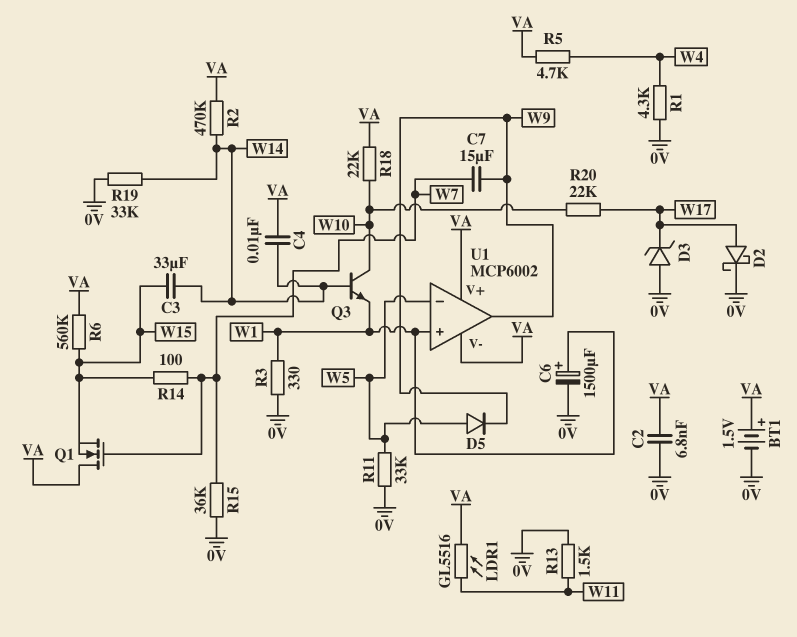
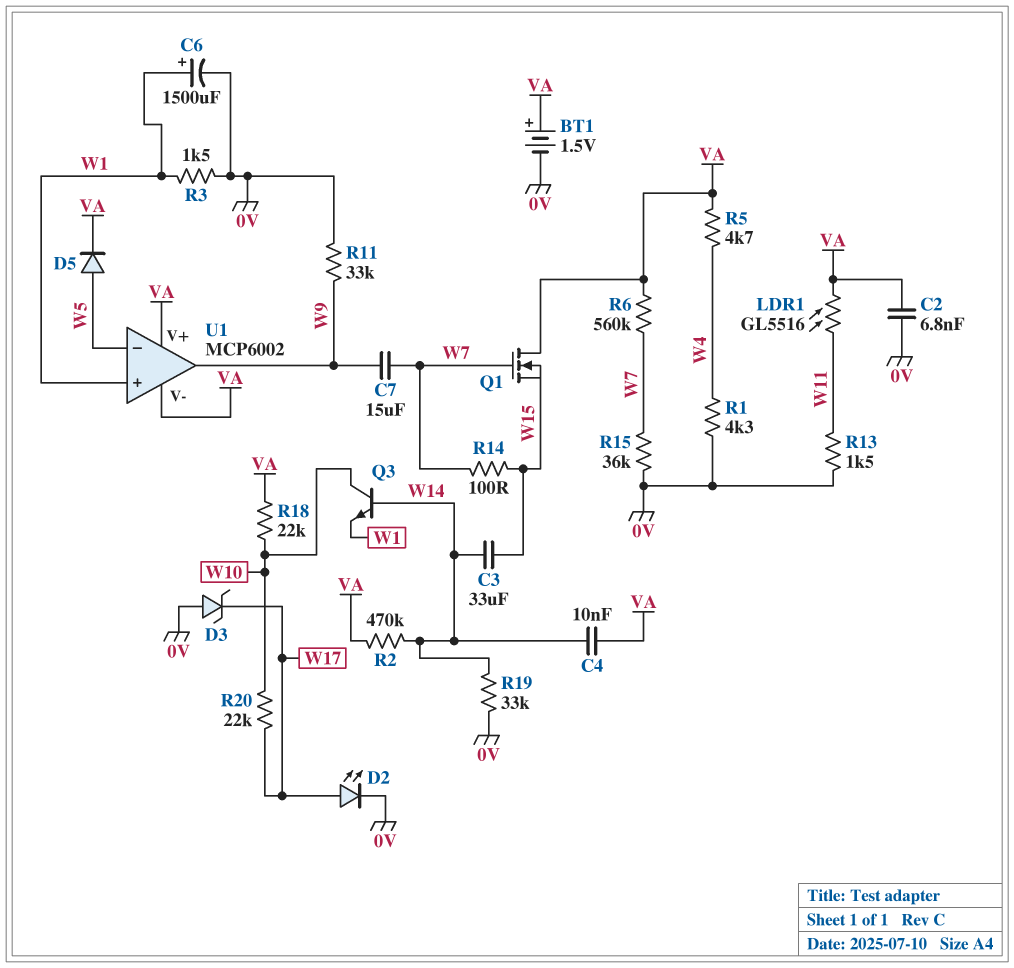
D2: schottky (A W17, K 0V) -> LED (A W17, K 0V)
D5: diode (A W5, K W9) -> diode (A W5, K VA)
R3: 330 (0V, W1) -> 1.5k (0V, W1)
R6: 560k (VA, W15) -> 560k (VA, W7)
R11: 33k (0V, W5) -> 33k (0V, W9)

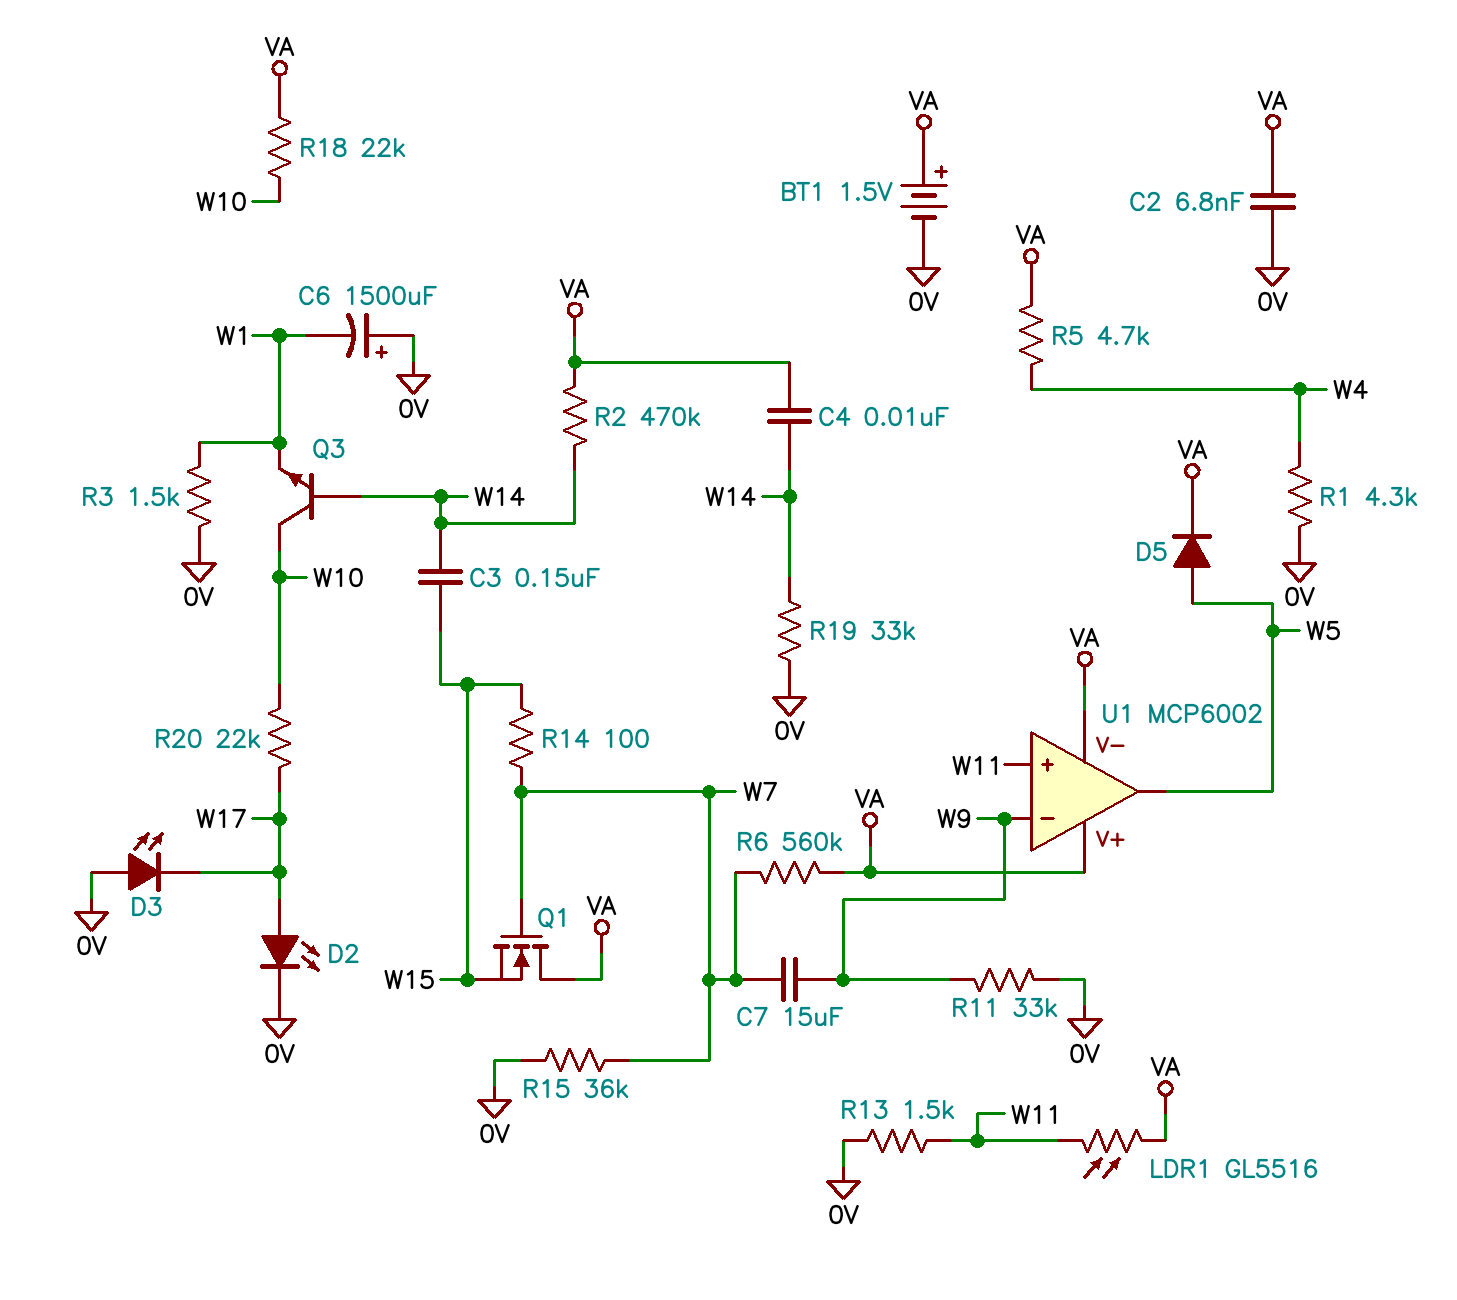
C3: 33uF (W14, W15) -> 150nF (W14, W15)
C6: 1500uF (plus W1, minus 0V) -> 1500uF (plus 0V, minus W1)
D3: zener (A 0V, K W17) -> LED (A 0V, K W17)
U1 pin in+: W1 -> W11
U1 pin in-: W5 -> W9
U1 pin out: W9 -> W5

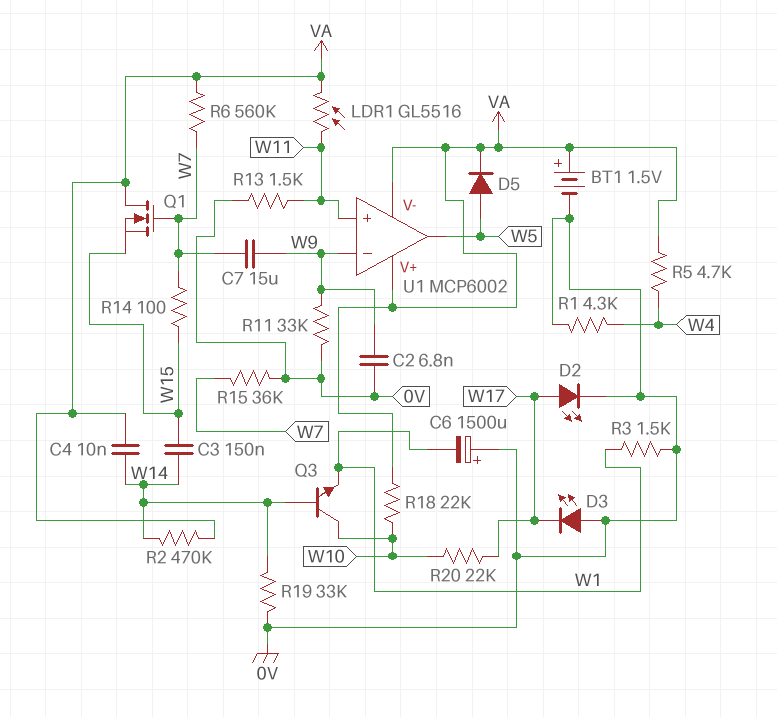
C2: 6.8nF (0V, VA) -> 6.8nF (0V, W9)

